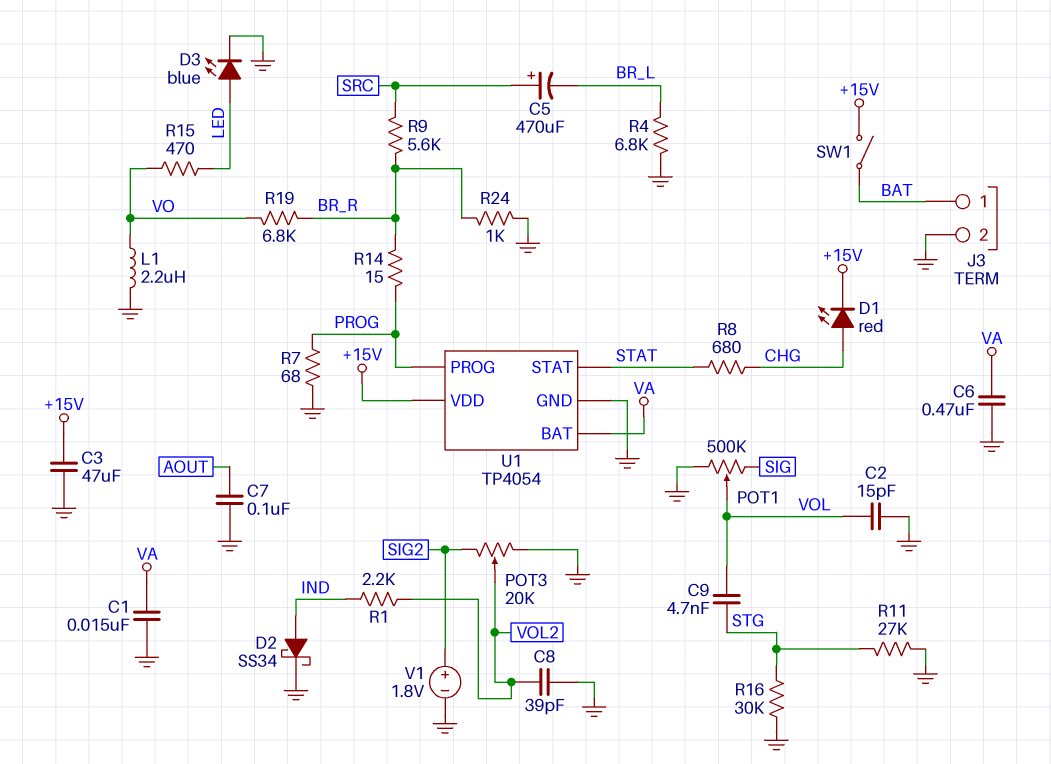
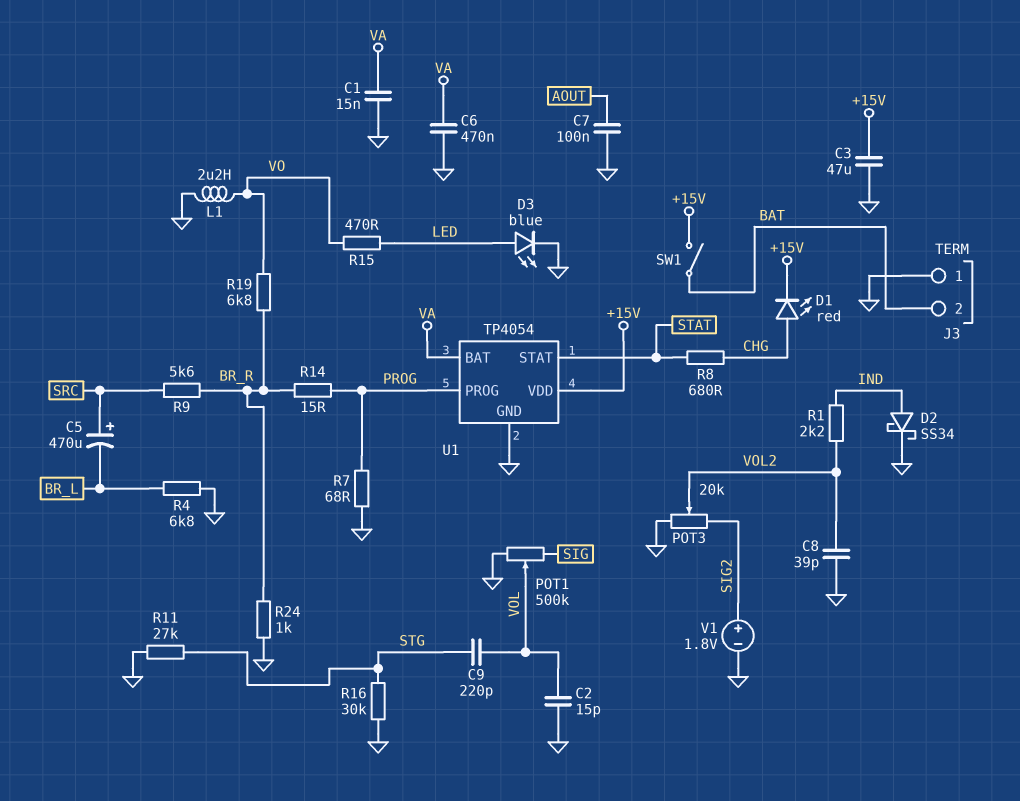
C9: 4.7nF (STG, VOL) -> 220pF (STG, VOL)
J3 pin 1: BAT -> GND
J3 pin 2: GND -> BAT

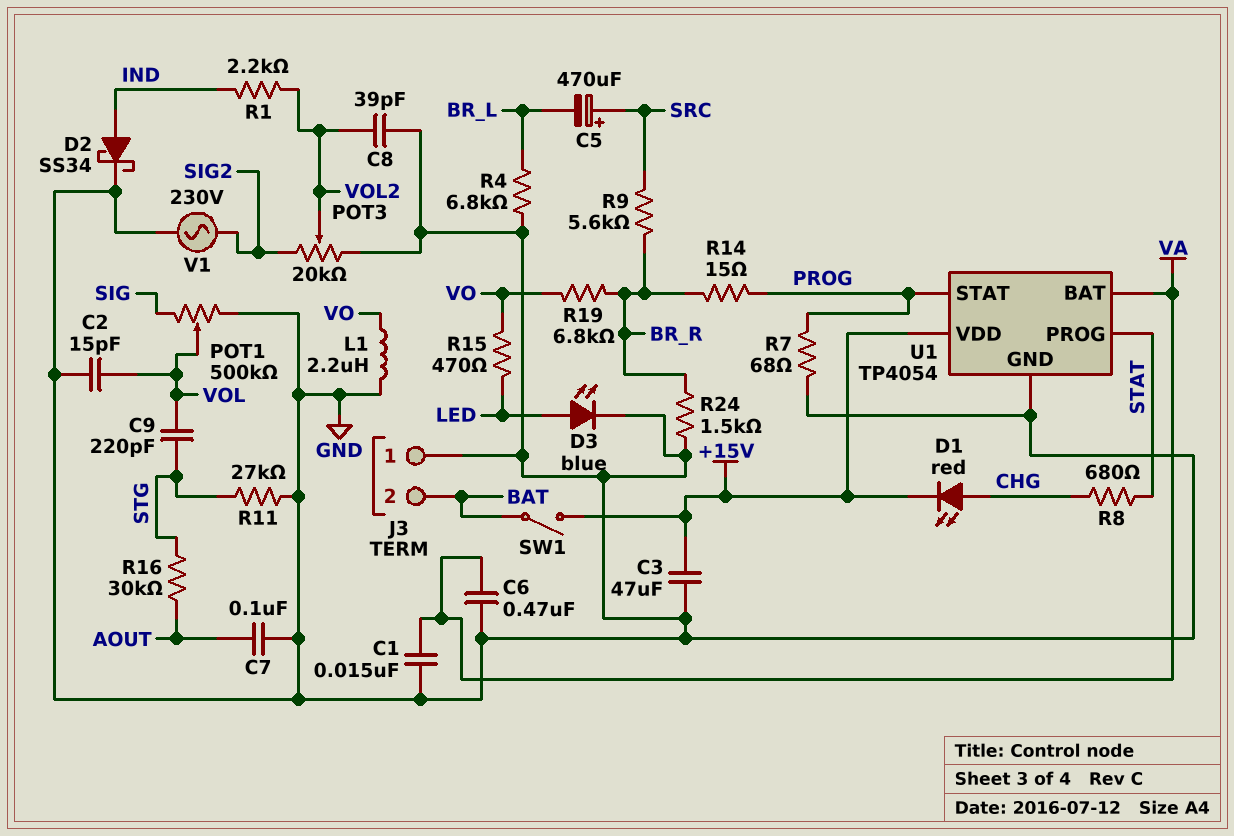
R16: 30k (GND, STG) -> 30k (AOUT, STG)
R24: 1k (BR_R, GND) -> 1.5k (BR_R, GND)
U1 pin PROG: PROG -> STAT
U1 pin STAT: STAT -> PROG
V1: 1.8V (plus SIG2, minus GND) -> AC 230V (GND, SIG2)

